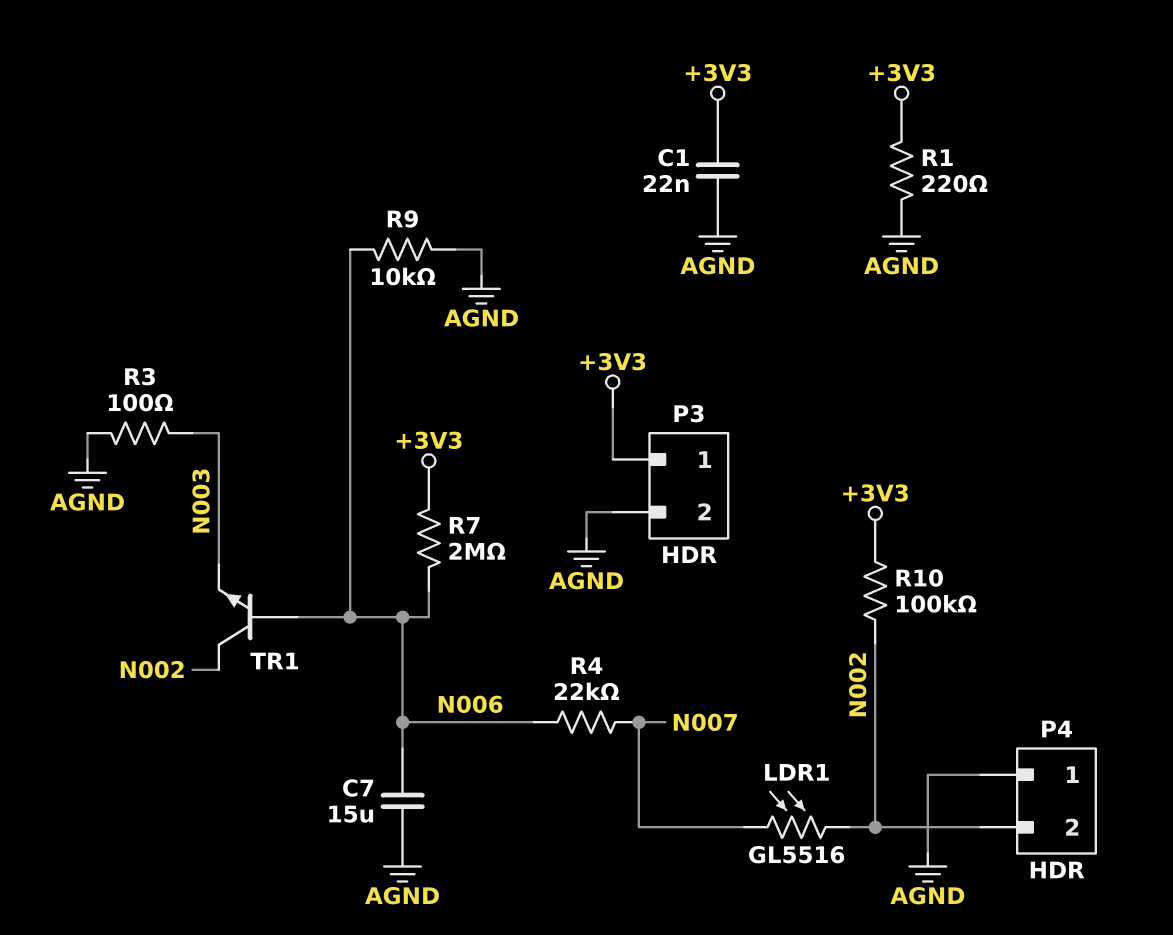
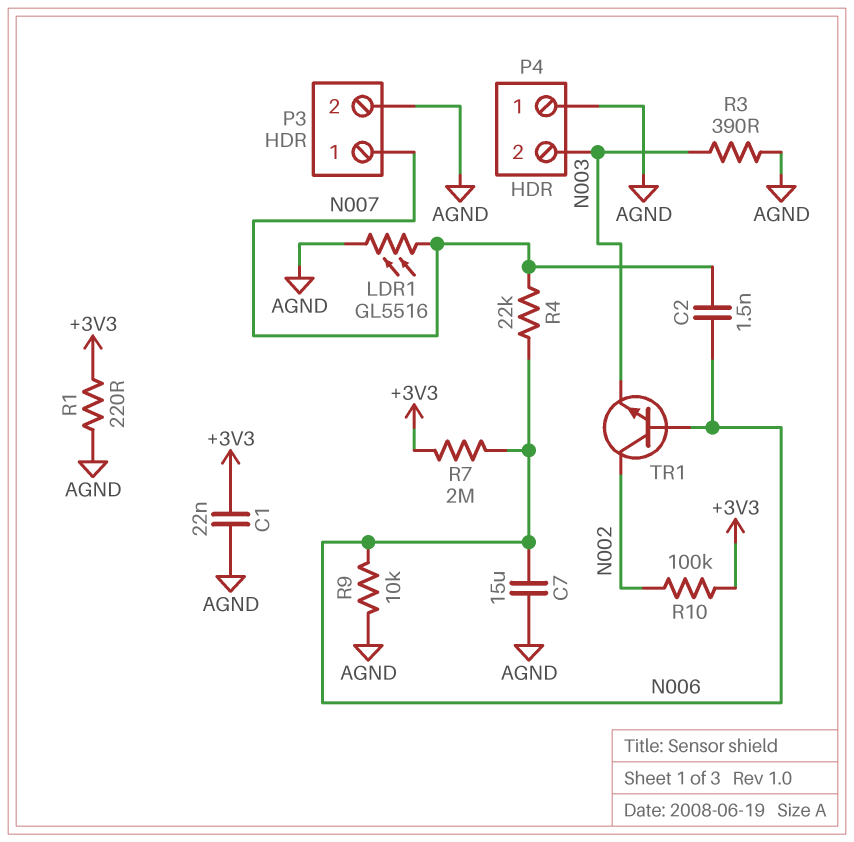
C2: none -> 1.5nF (N006, N007)
LDR1: GL5516 (N002, N007) -> GL5516 (AGND, N007)
P3 pin 1: +3V3 -> N007
P4 pin 2: N002 -> N003
R3: 100 (AGND, N003) -> 390 (AGND, N003)

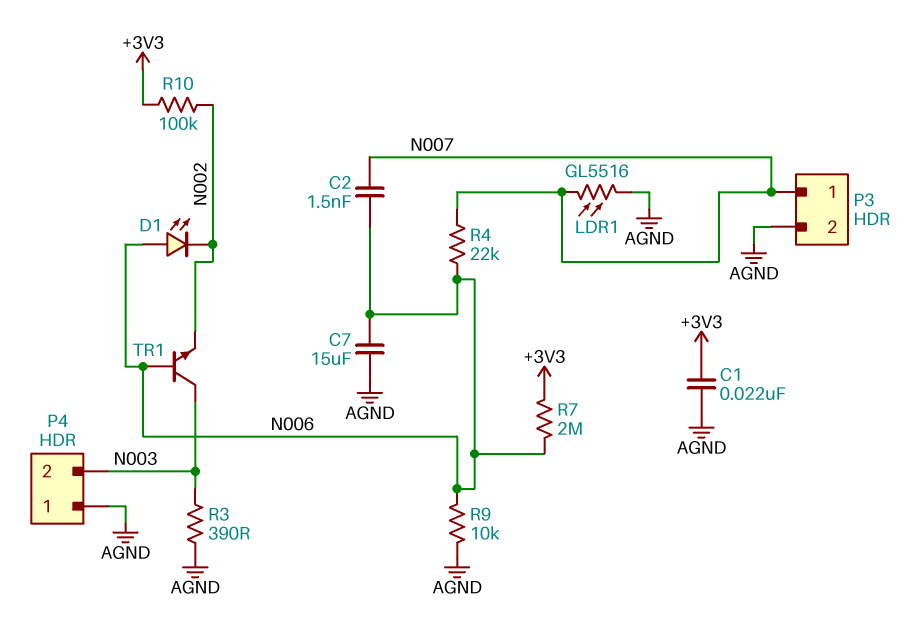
D1: none -> LED (A N006, K N002)
R1: 220 (+3V3, AGND) -> none
TR1: NPN (B N006, C N002, E N003) -> NPN (B N006, C N003, E N002)

